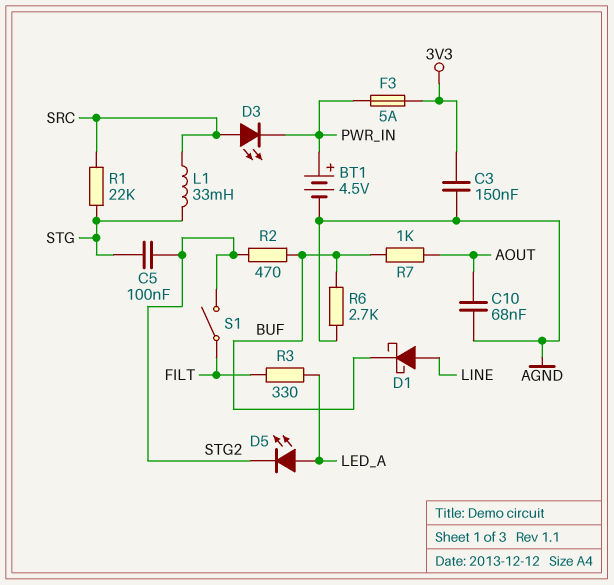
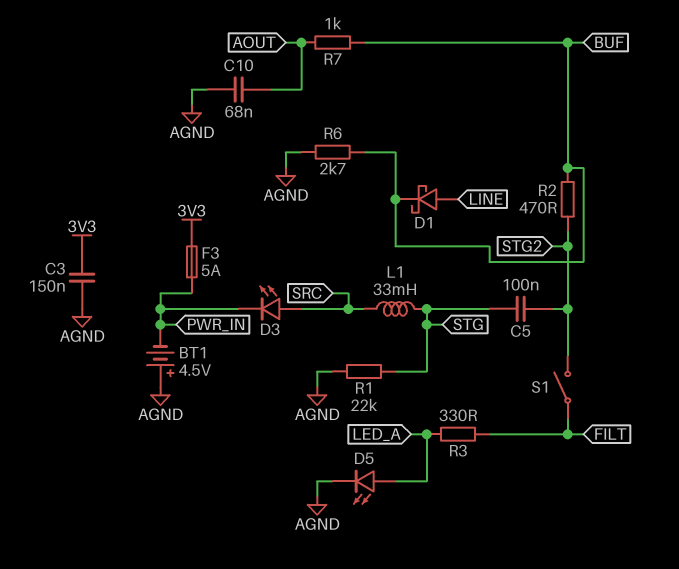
BT1: 4.5V (plus PWR_IN, minus AGND) -> 4.5V (plus AGND, minus PWR_IN)
D5: LED (A LED_A, K STG2) -> LED (A LED_A, K AGND)
R1: 22k (SRC, STG) -> 22k (AGND, STG)

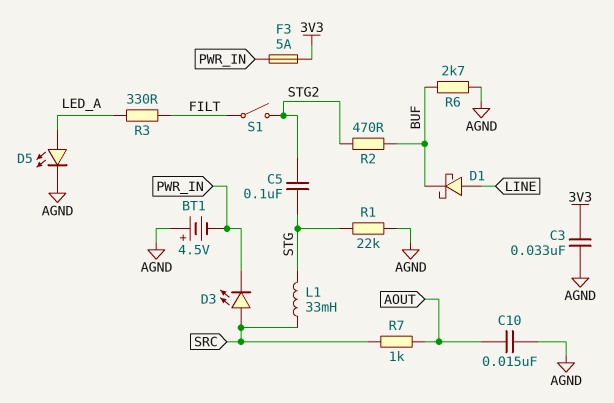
C3: 150nF (3V3, AGND) -> 33nF (3V3, AGND)
C10: 68nF (AGND, AOUT) -> 15nF (AGND, AOUT)
R7: 1k (AOUT, BUF) -> 1k (AOUT, SRC)

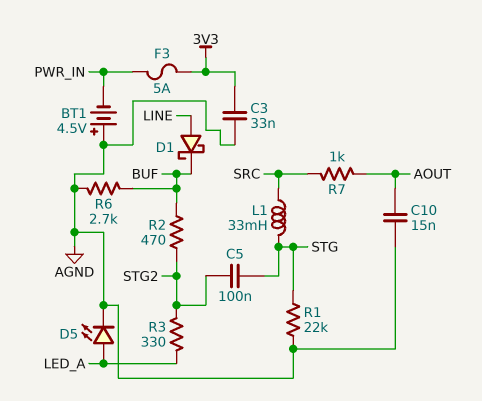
D3: LED (A SRC, K PWR_IN) -> none
R3: 330 (FILT, LED_A) -> 330 (LED_A, STG2)
S1: switch (FILT, STG2) -> none

